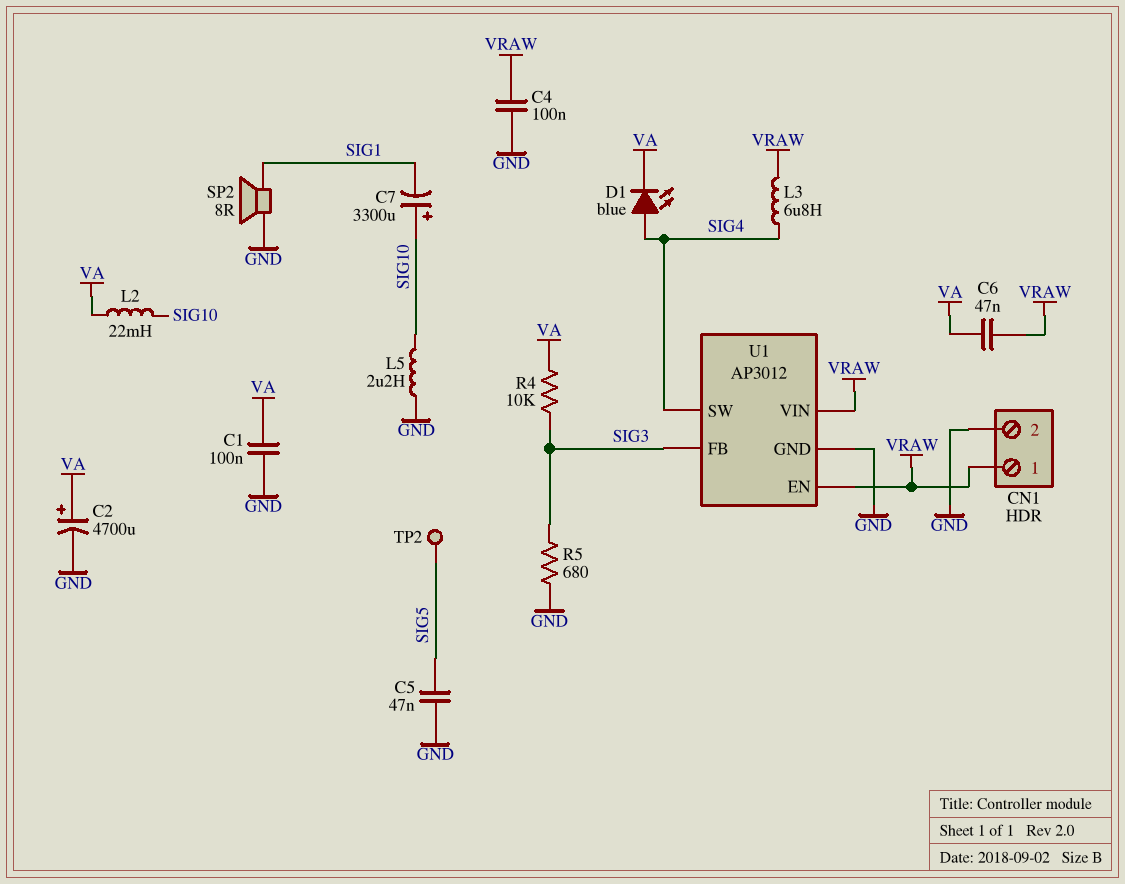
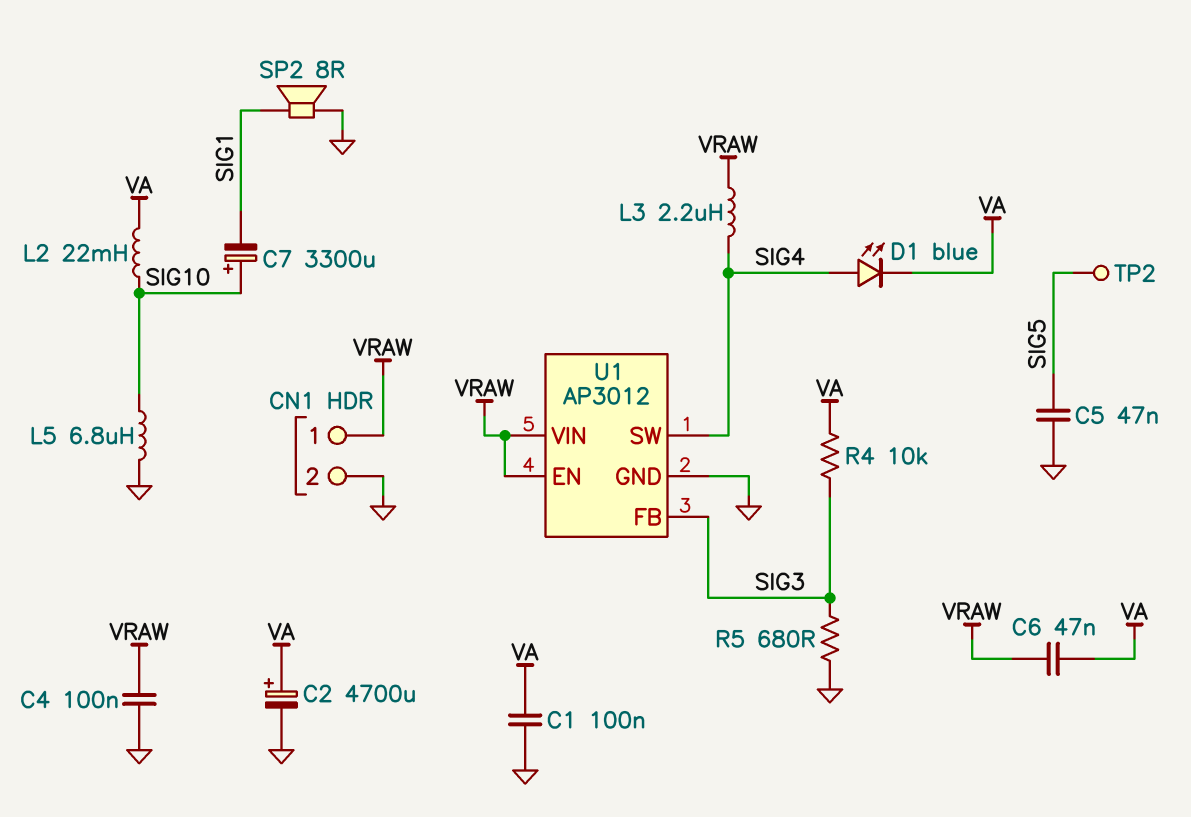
L3: 6.8uH (SIG4, VRAW) -> 2.2uH (SIG4, VRAW)
L5: 2.2uH (GND, SIG10) -> 6.8uH (GND, SIG10)

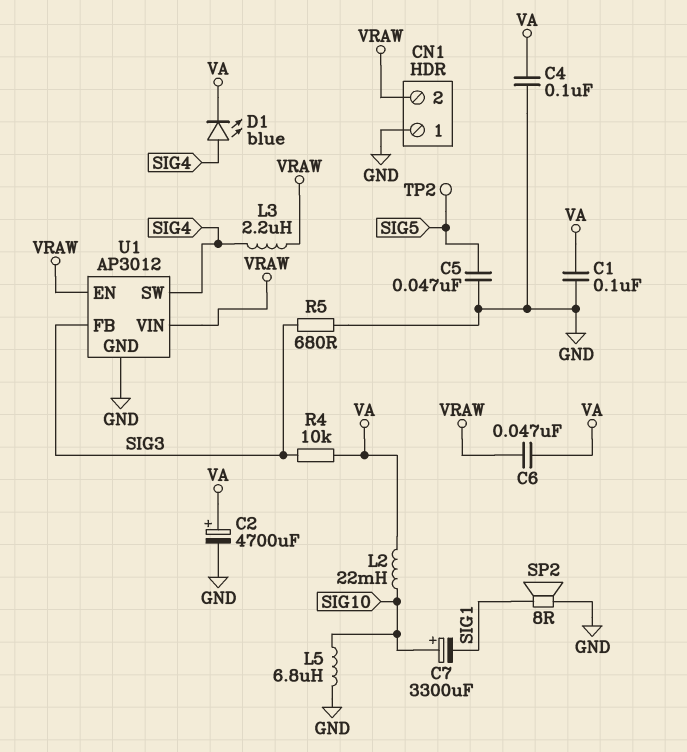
C4: 100nF (GND, VRAW) -> 100nF (GND, VA)
CN1 pin 1: VRAW -> GND
CN1 pin 2: GND -> VRAW

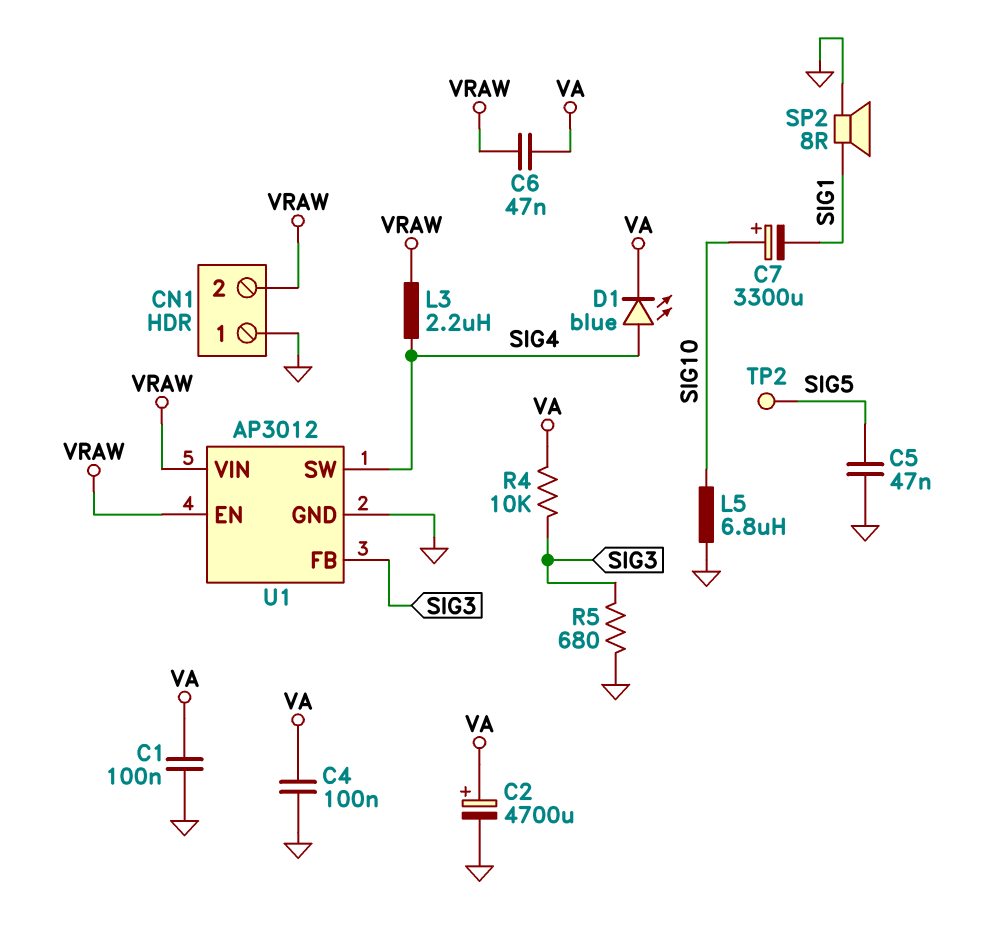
L2: 22mH (SIG10, VA) -> none

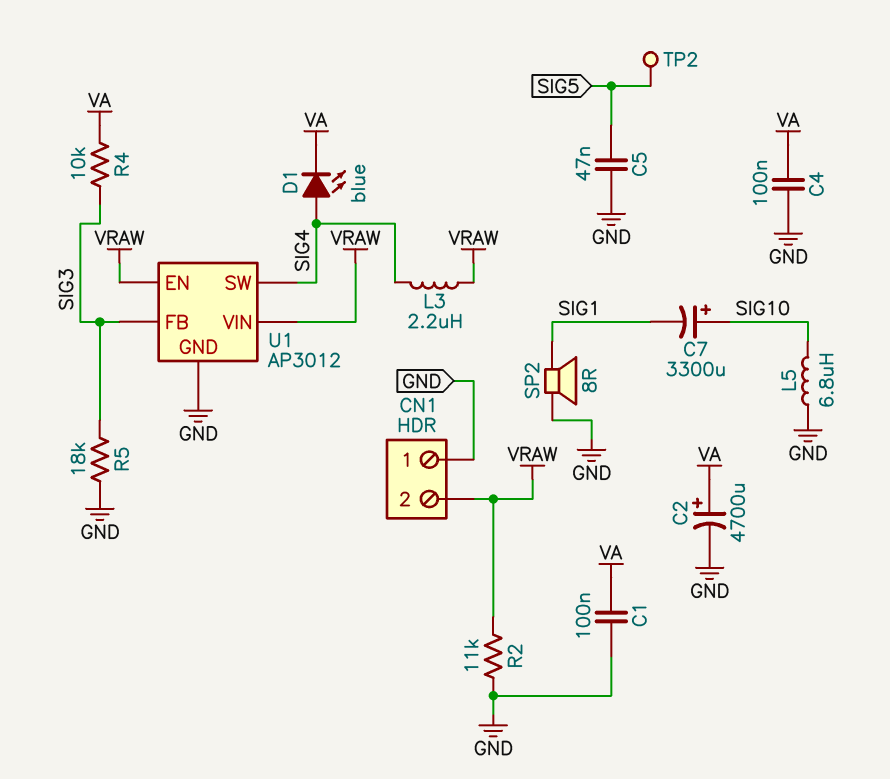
C6: 47nF (VA, VRAW) -> none
R2: none -> 11k (GND, VRAW)
R5: 680 (GND, SIG3) -> 18k (GND, SIG3)

